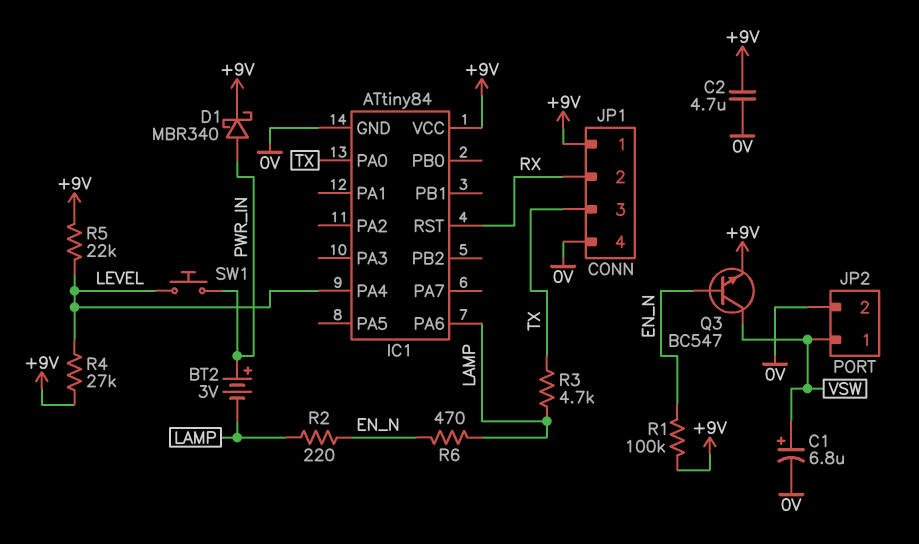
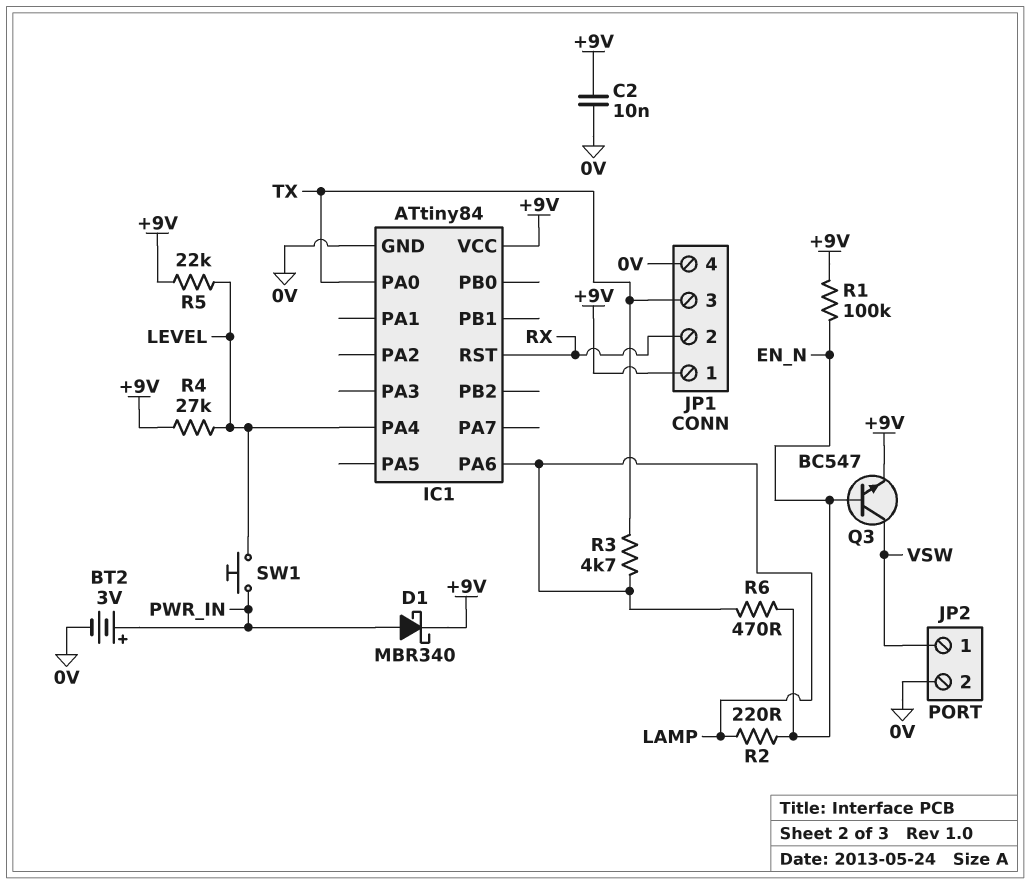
BT2: 3V (plus PWR_IN, minus LAMP) -> 3V (plus PWR_IN, minus 0V)
C1: 6.8uF (plus VSW, minus 0V) -> none
C2: 4.7uF (+9V, 0V) -> 10nF (+9V, 0V)

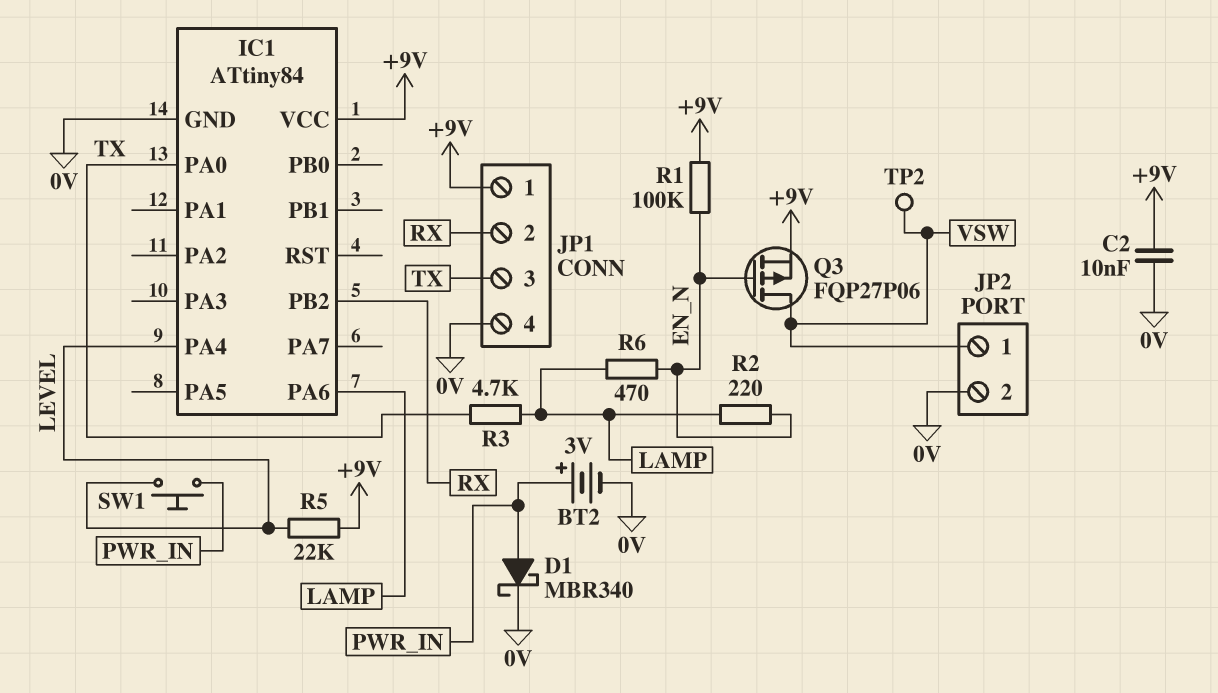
D1: schottky MBR340 (A PWR_IN, K +9V) -> schottky MBR340 (A PWR_IN, K 0V)
IC1 pin PB2: none -> RX
IC1 pin RST: RX -> none
Q3: NPN BC547 (B EN_N, C VSW, E +9V) -> PMOS FQP27P06 (G EN_N, D VSW, S +9V)
R4: 27k (+9V, LEVEL) -> none
TP2: none -> test point (VSW)

